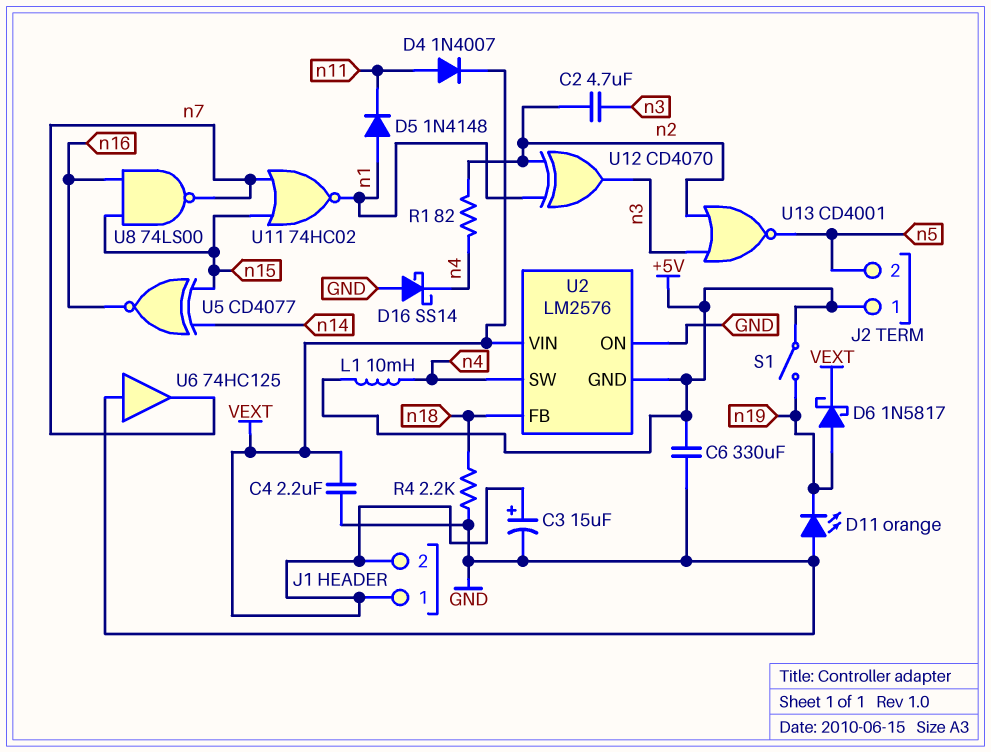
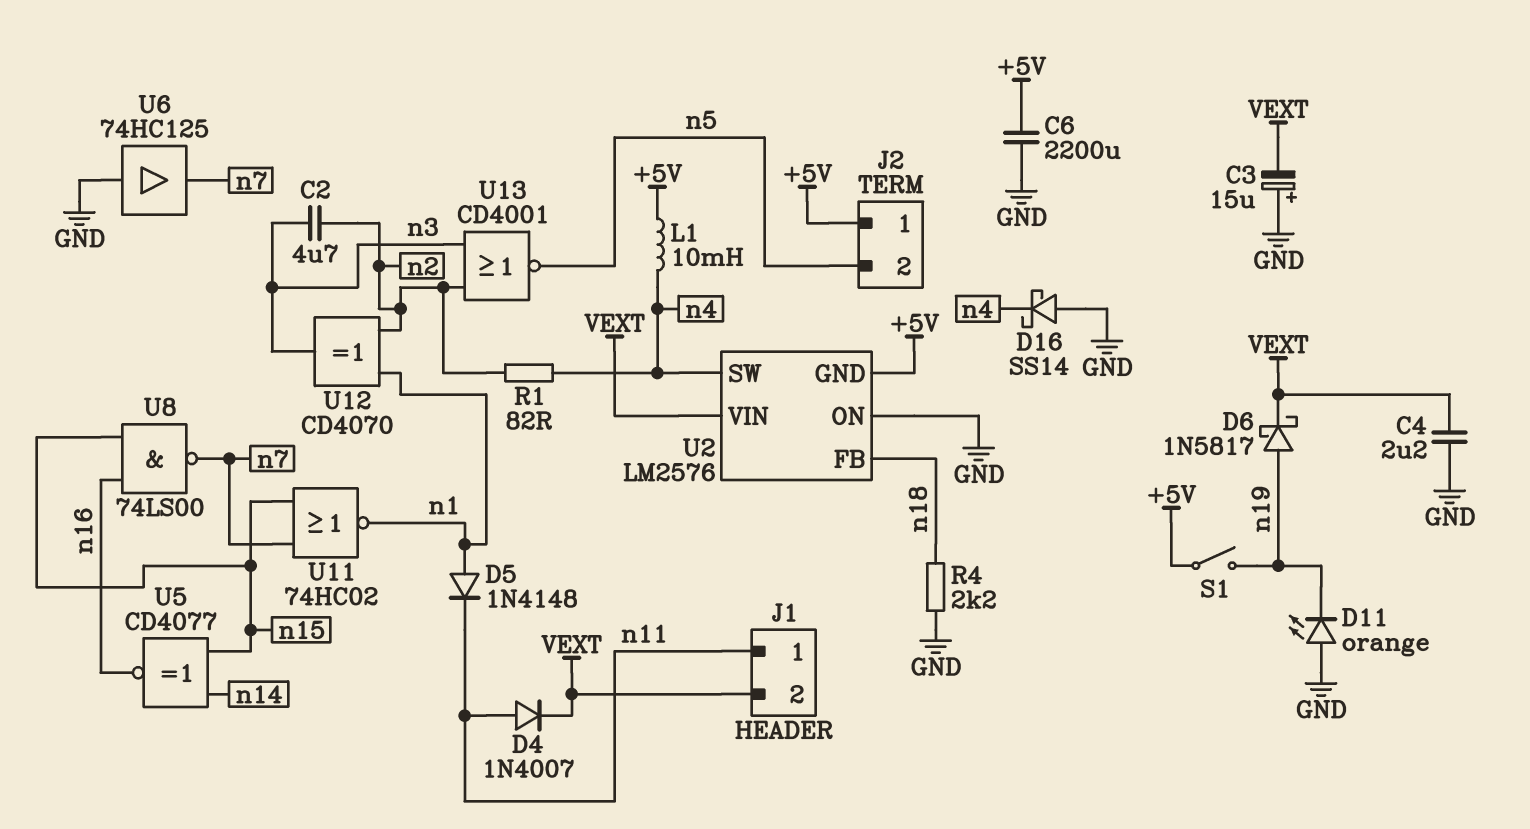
C3: 15uF (plus VEXT, minus GND) -> 15uF (plus GND, minus VEXT)
C6: 330uF (+5V, GND) -> 2200uF (+5V, GND)
J1 pin 1: VEXT -> n11

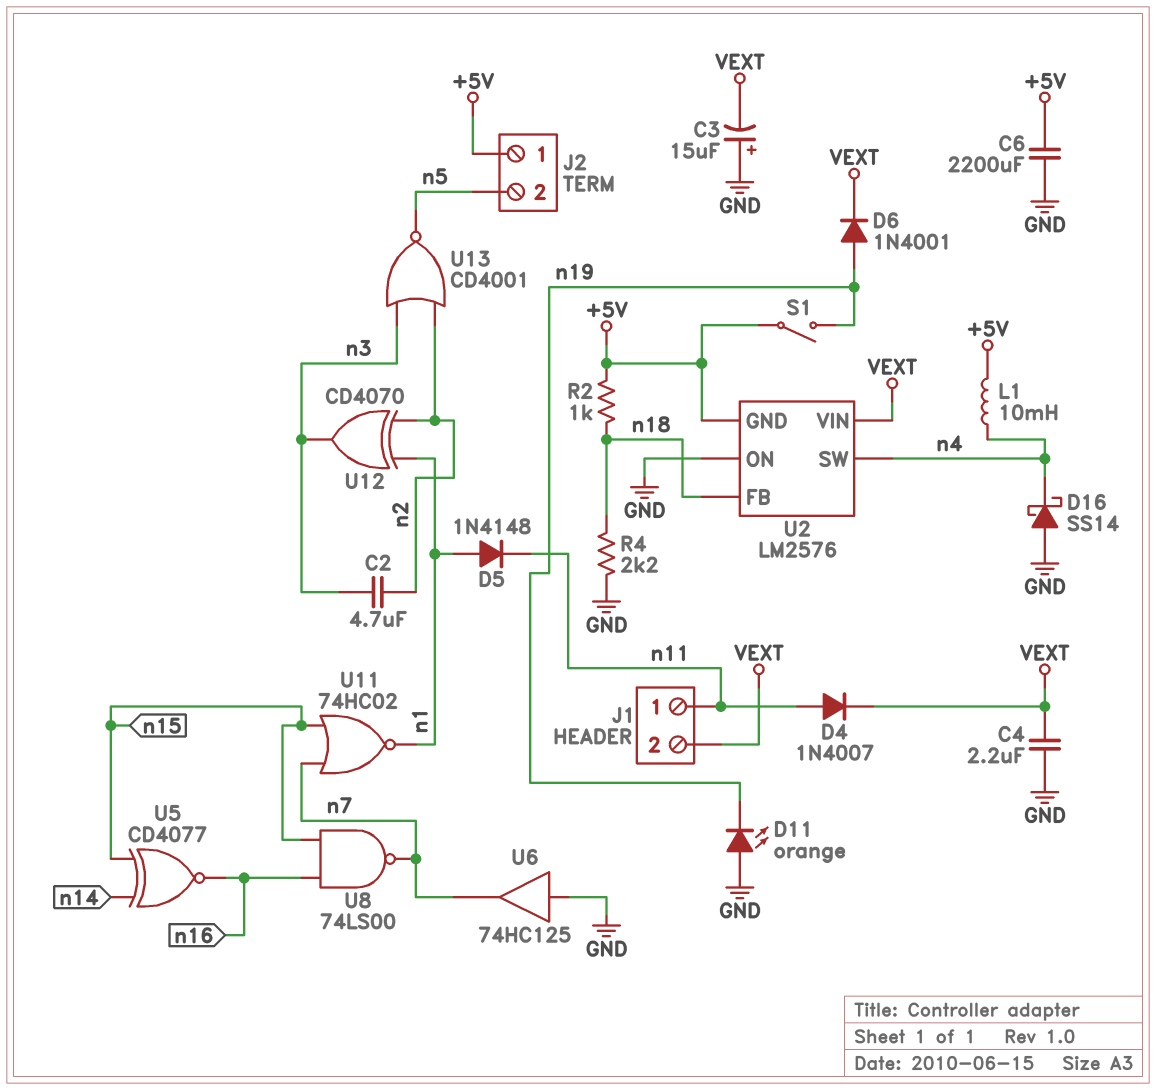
D6: schottky 1N5817 (A n19, K VEXT) -> diode 1N4001 (A n19, K VEXT)
R1: 82 (n2, n4) -> none
R2: none -> 1k (+5V, n18)

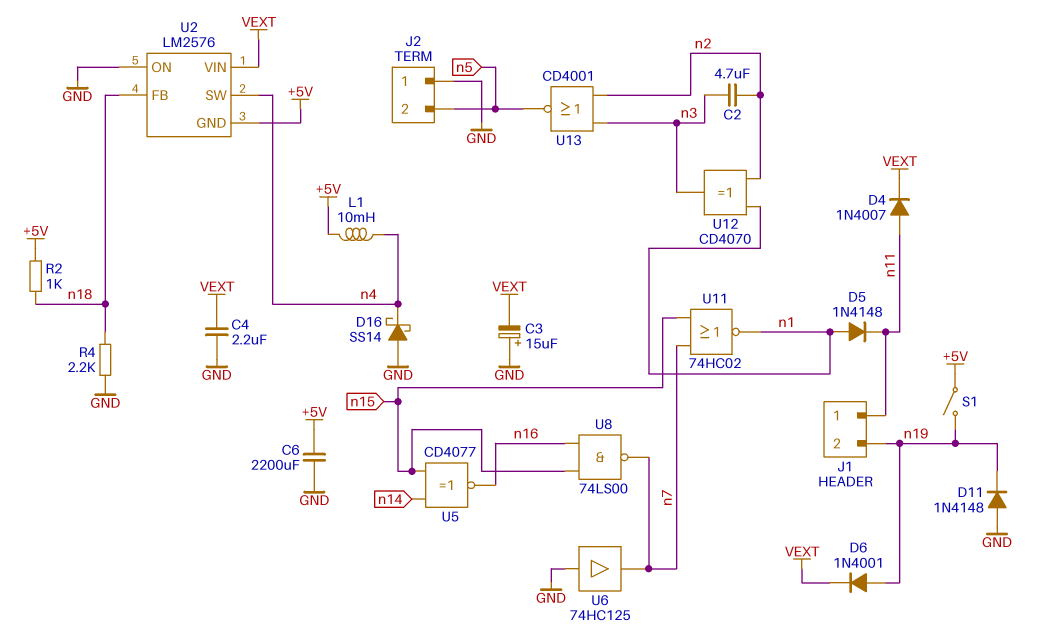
D11: LED orange (A GND, K n19) -> diode 1N4148 (A GND, K n19)
J1 pin 2: VEXT -> n19
J2 pin 1: +5V -> GND

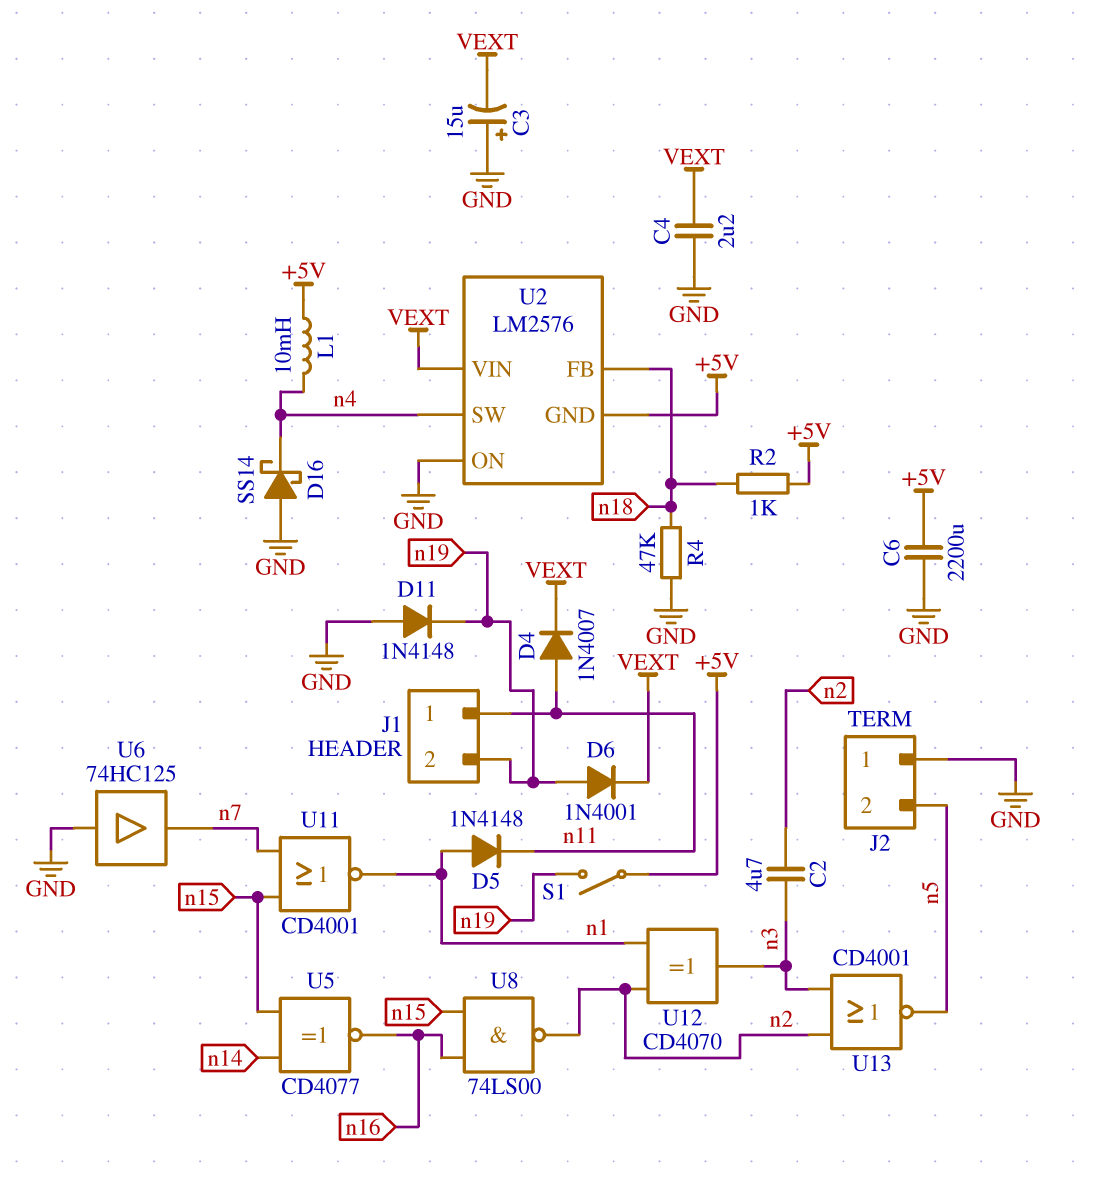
R4: 2.2k (GND, n18) -> 47k (GND, n18)
U8: NAND 74LS00 (in n15, in n16, out n7) -> NAND 74LS00 (in n15, in n16, out n2)
U11: NOR 74HC02 (in n7, in n15, out n1) -> NOR CD4001 (in n7, in n15, out n1)

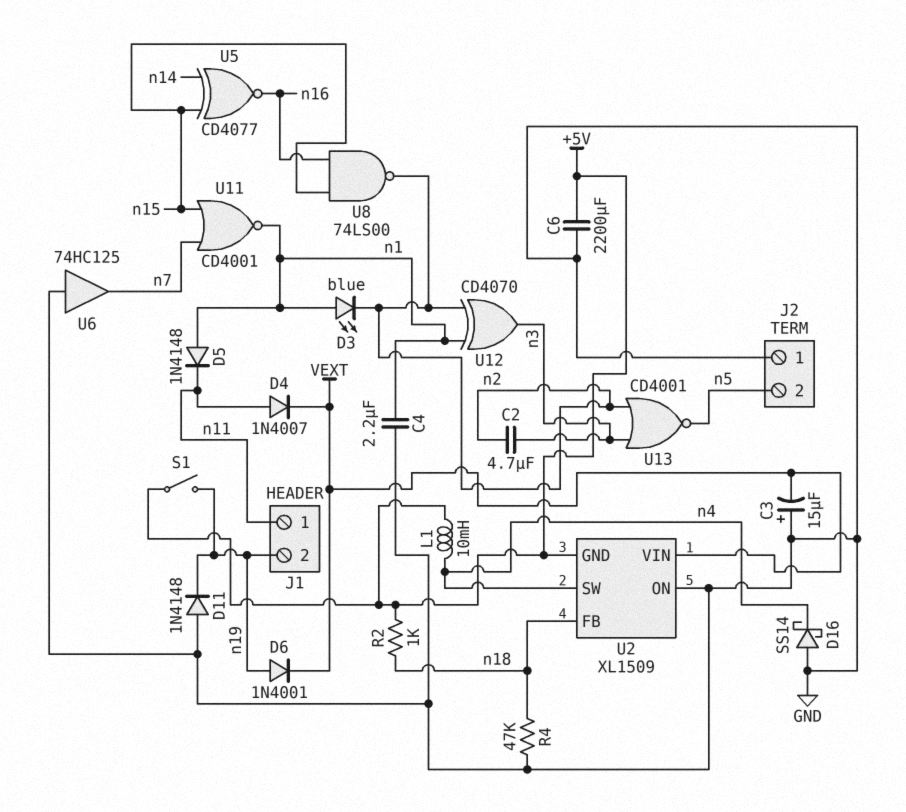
C4: 2.2uF (GND, VEXT) -> 2.2uF (GND, n1)
D3: none -> LED blue (A n1, K n2)
U2: LM2576 -> XL1509

